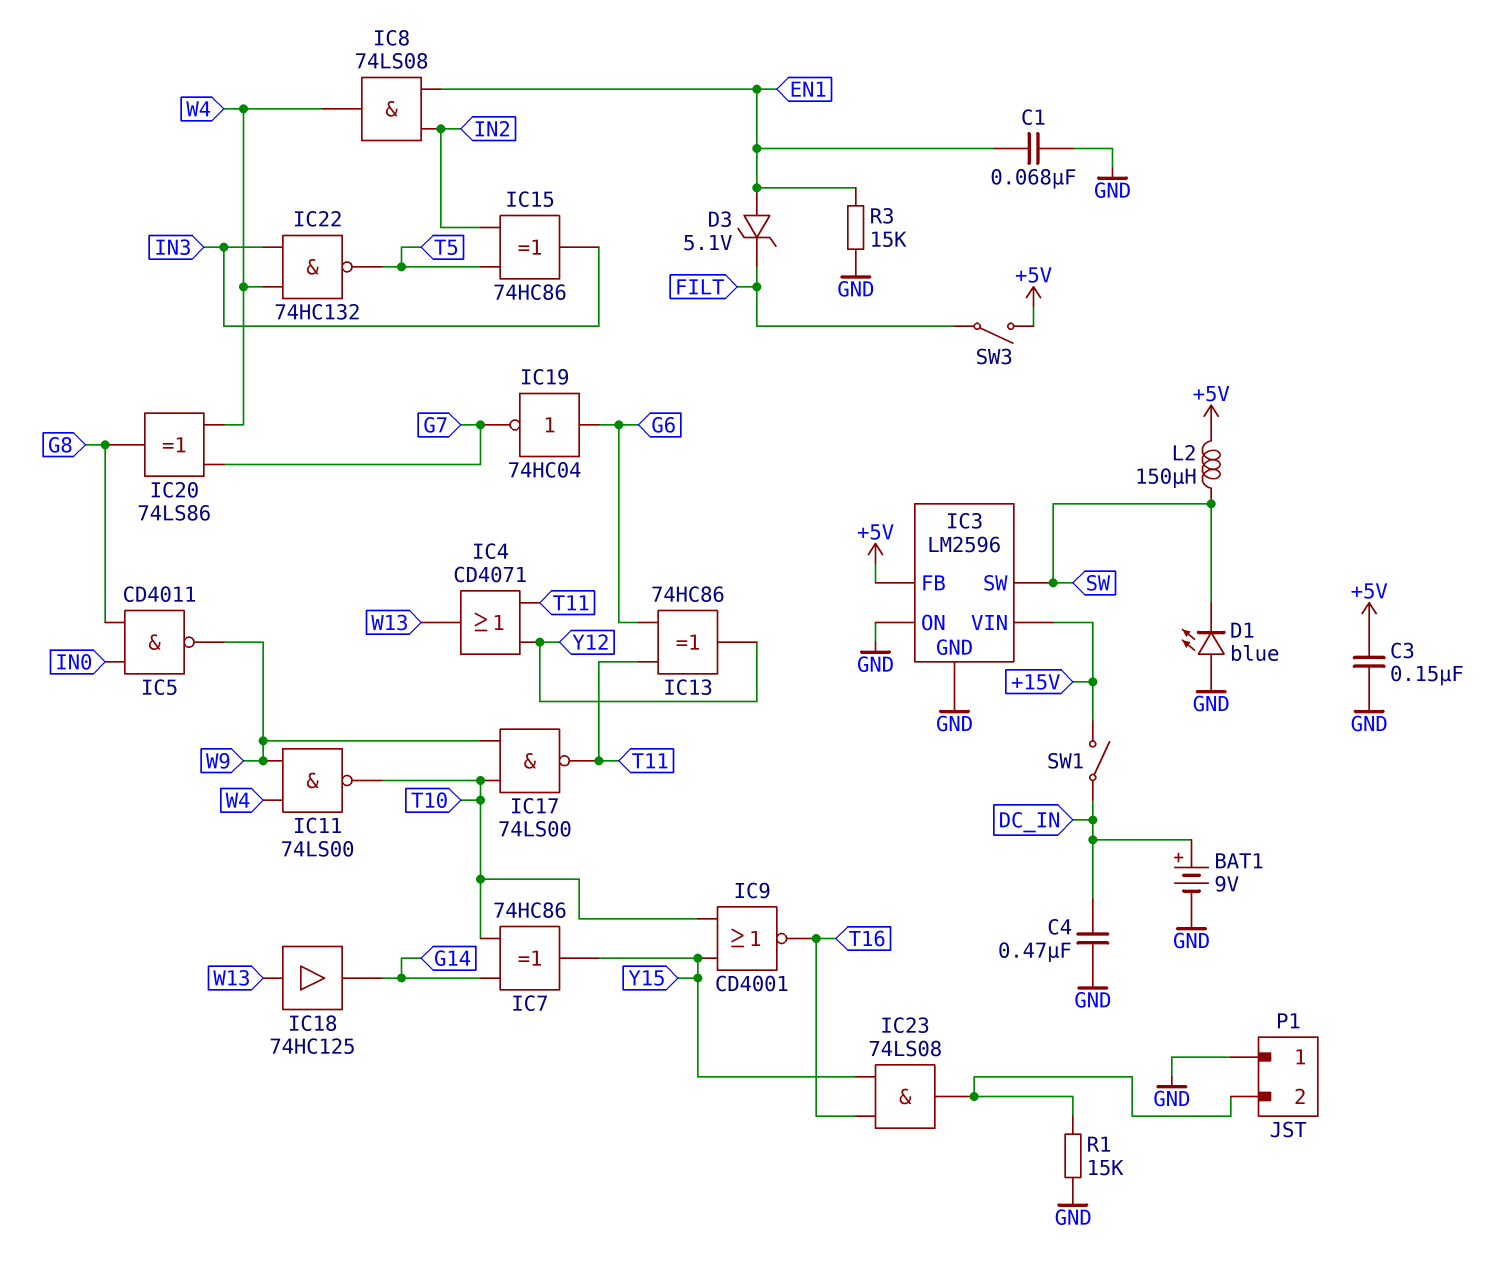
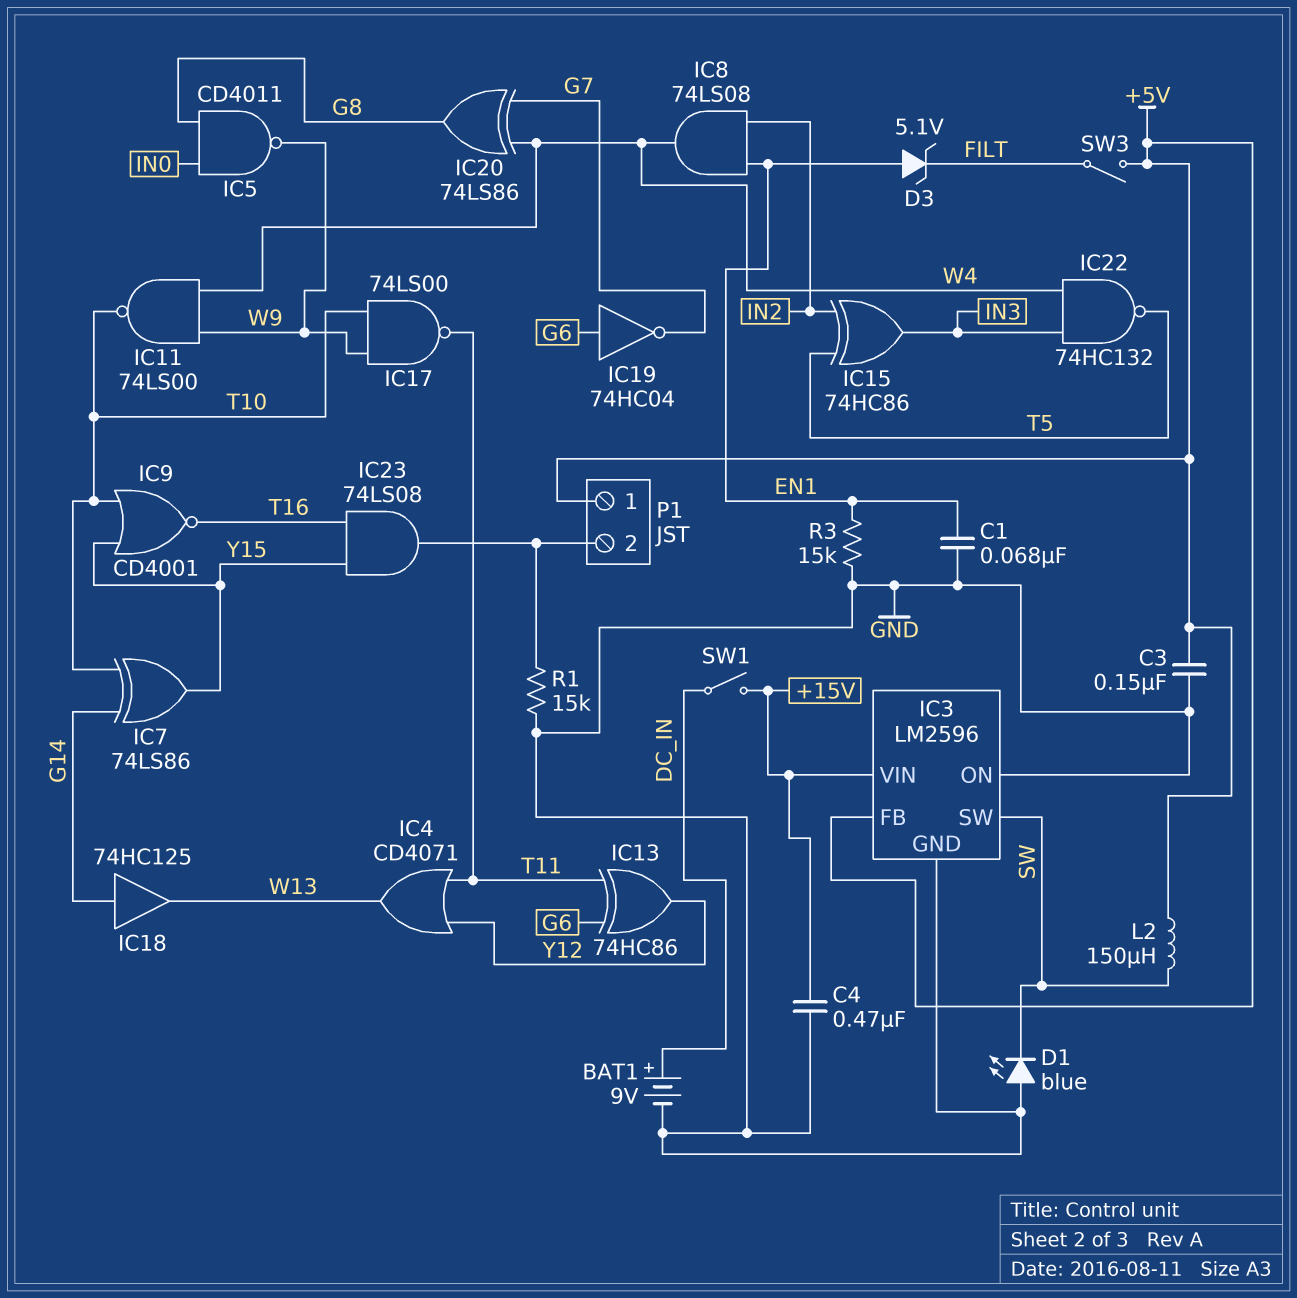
C4: 470nF (DC_IN, GND) -> 470nF (+15V, GND)
IC7: XOR 74HC86 (in G14, in T10, out Y15) -> XOR 74LS86 (in G14, in T10, out Y15)
IC18: buffer 74HC125 (in W13, out G14) -> buffer 74HC125 (in G14, out W13)
P1 pin 1: GND -> +5V

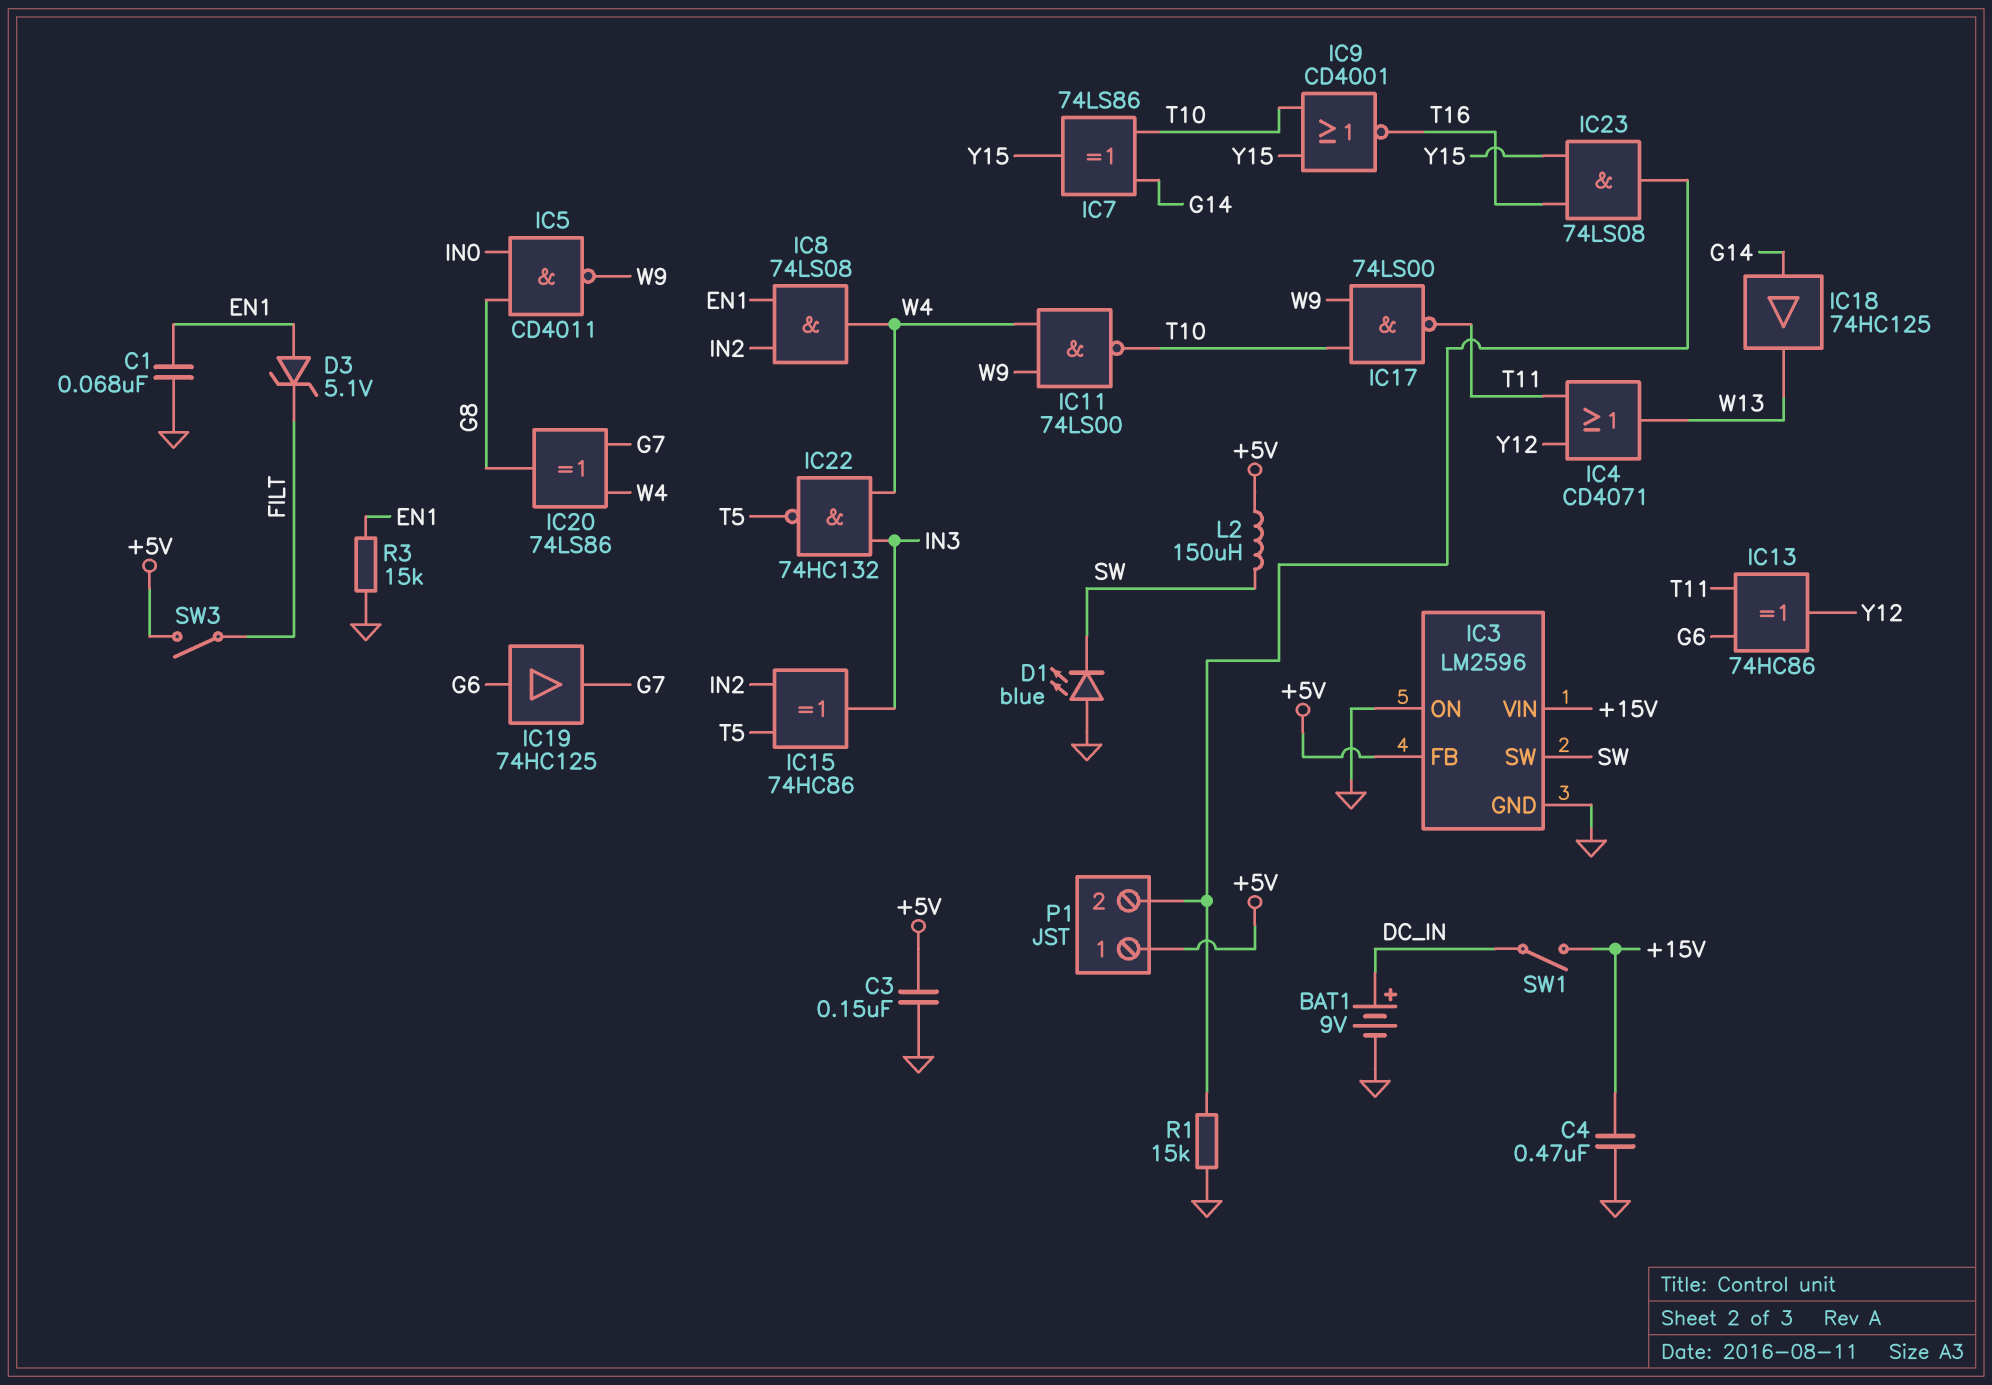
IC19: NOT 74HC04 (in G6, out G7) -> buffer 74HC125 (in G6, out G7)

